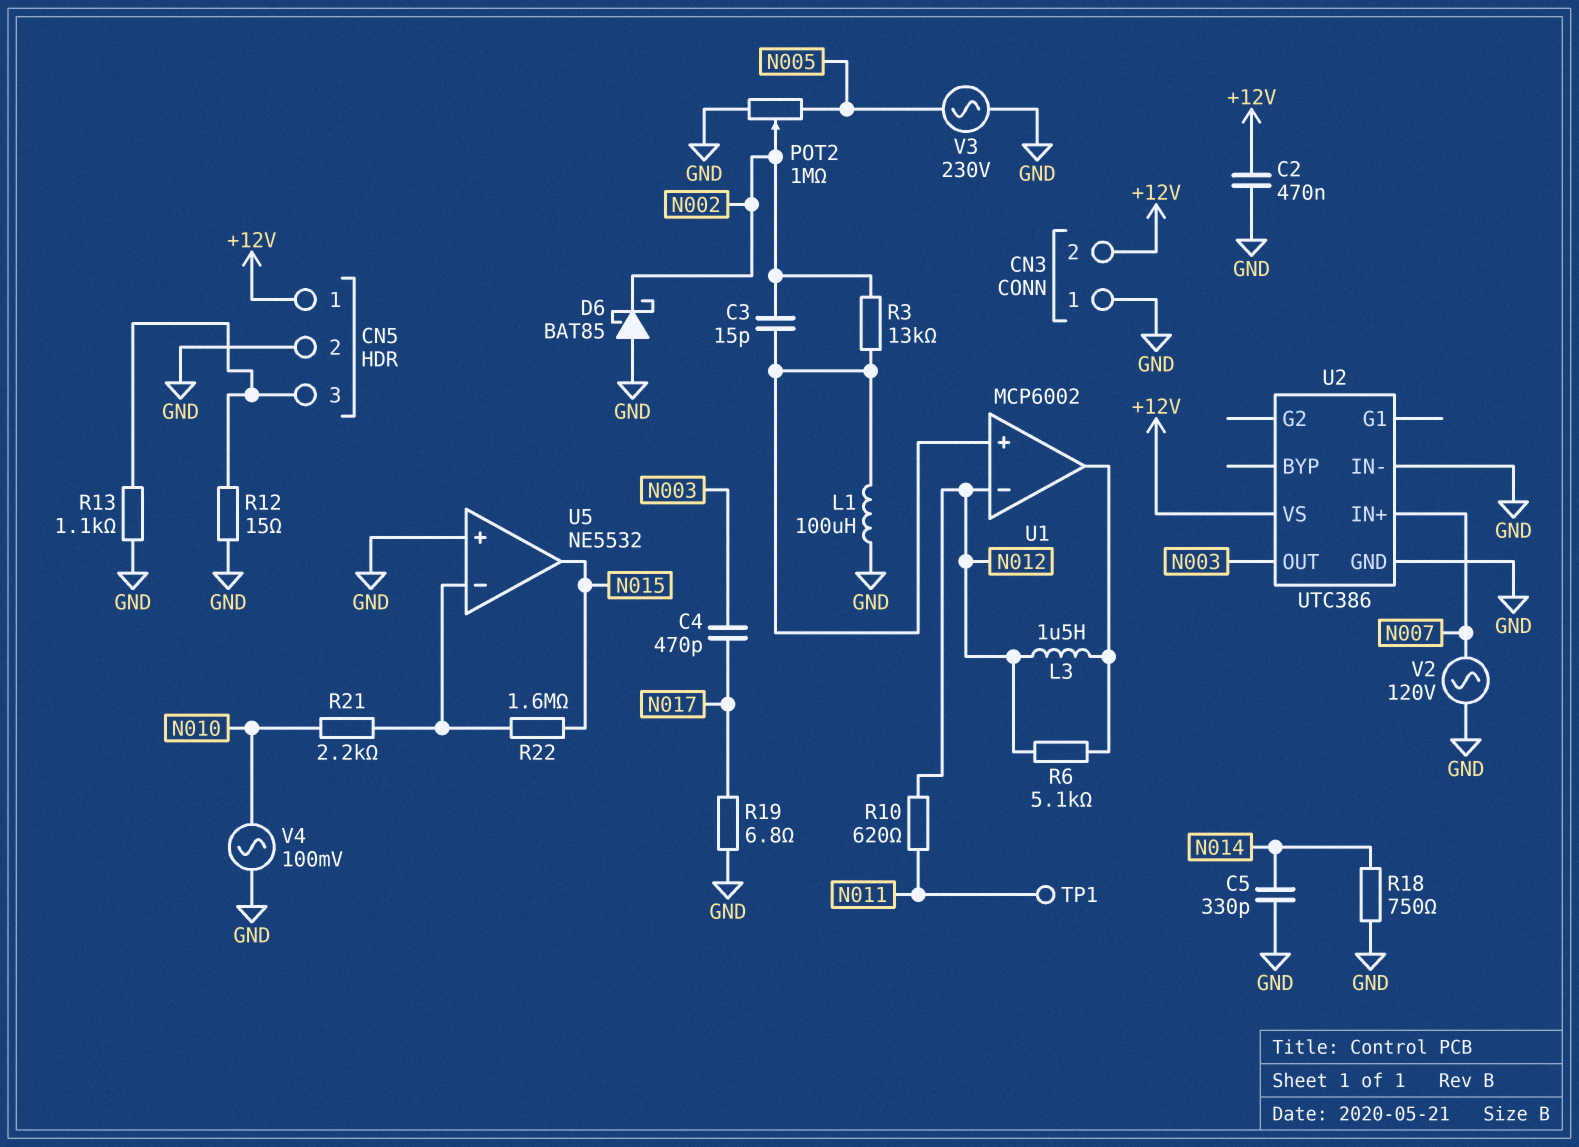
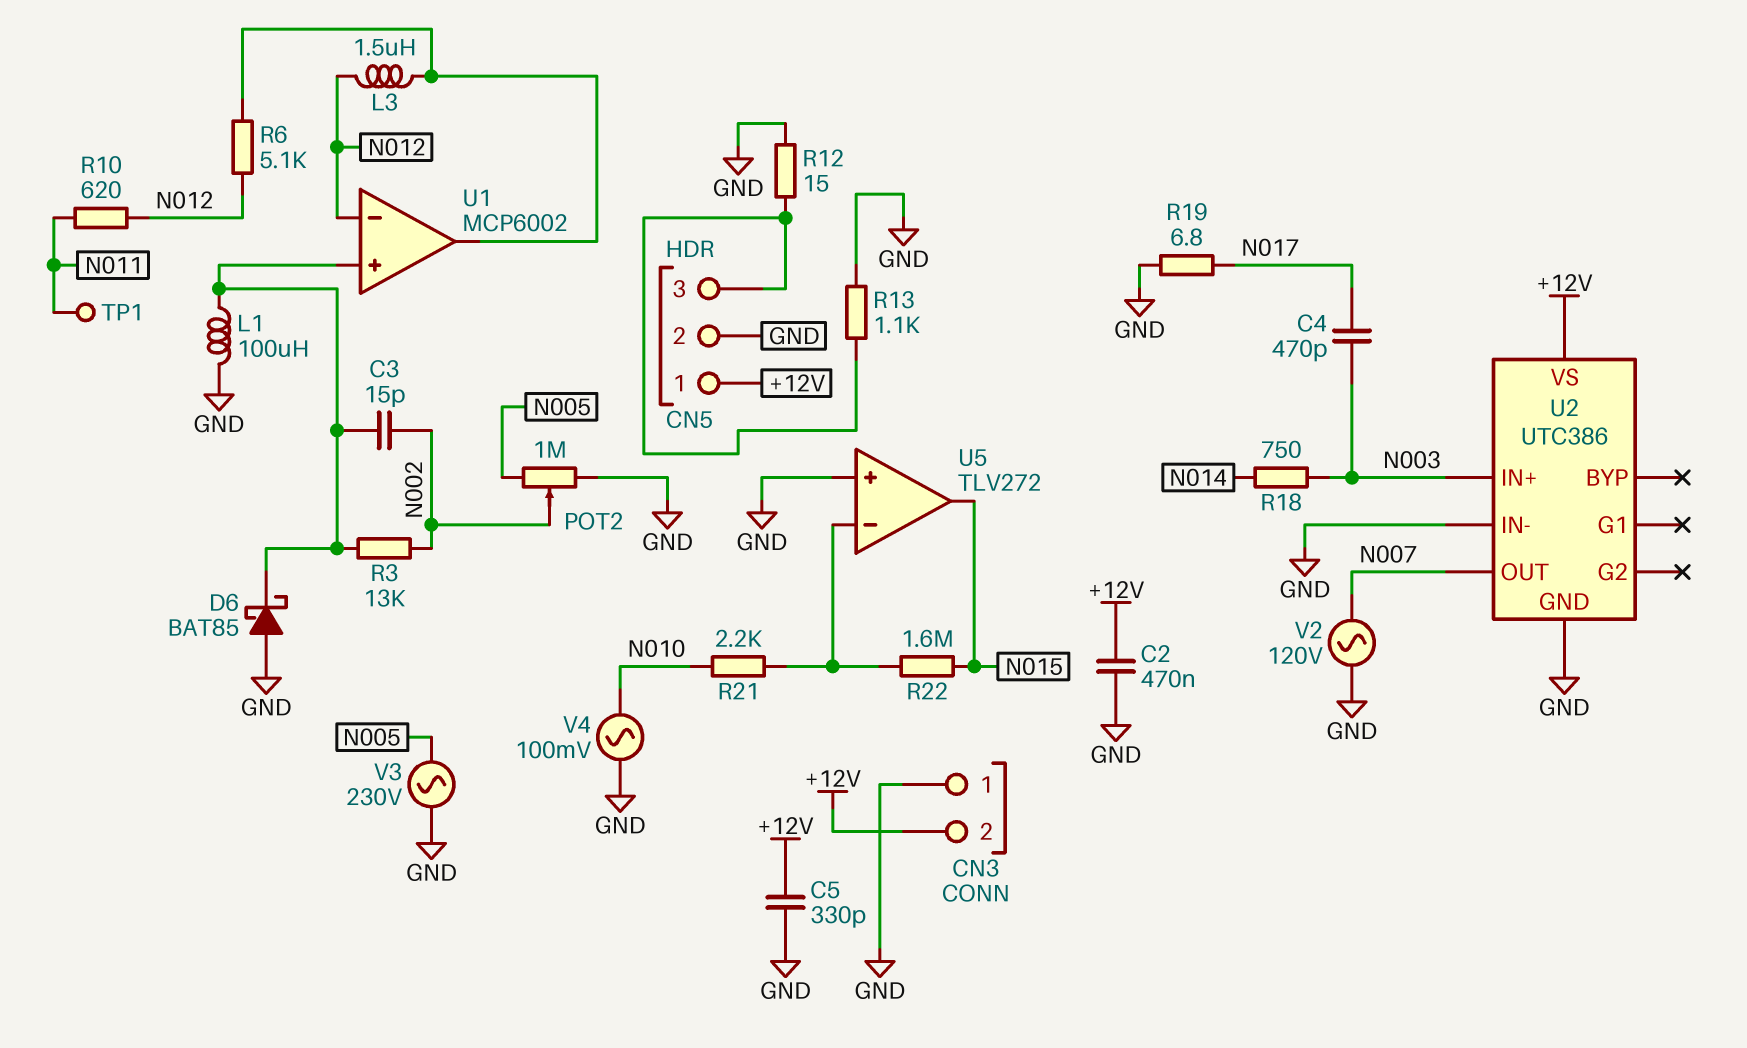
C5: 330pF (GND, N014) -> 330pF (+12V, GND)
D6: schottky BAT85 (A GND, K N002) -> schottky BAT85 (A GND, K U1/in+)
R18: 750 (GND, N014) -> 750 (N003, N014)
U2 pin IN+: N007 -> N003
U2 pin OUT: N003 -> N007
U5: NE5532 -> TLV272

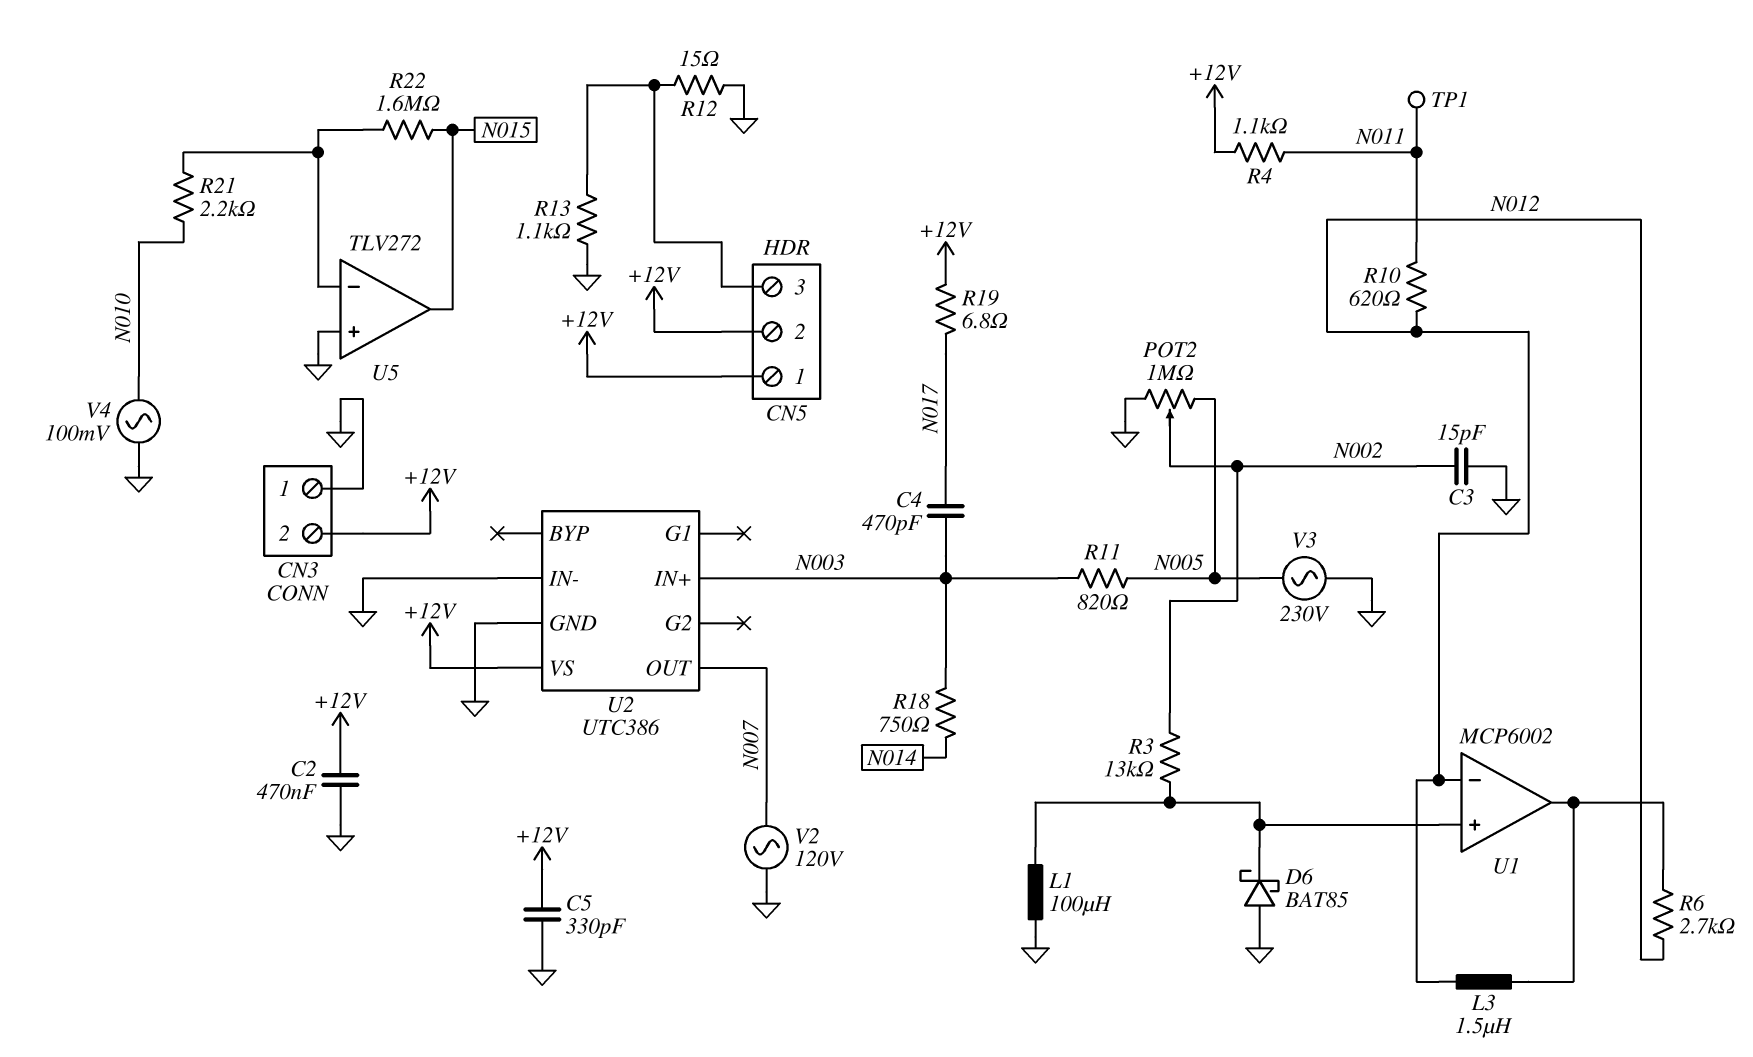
C3: 15pF (N002, U1/in+) -> 15pF (GND, N002)
CN5 pin 2: GND -> +12V
R4: none -> 1.1k (+12V, N011)
R6: 5.1k (N012, U1/out) -> 2.7k (N012, U1/out)
R11: none -> 820 (N003, N005)
R19: 6.8 (GND, N017) -> 6.8 (+12V, N017)

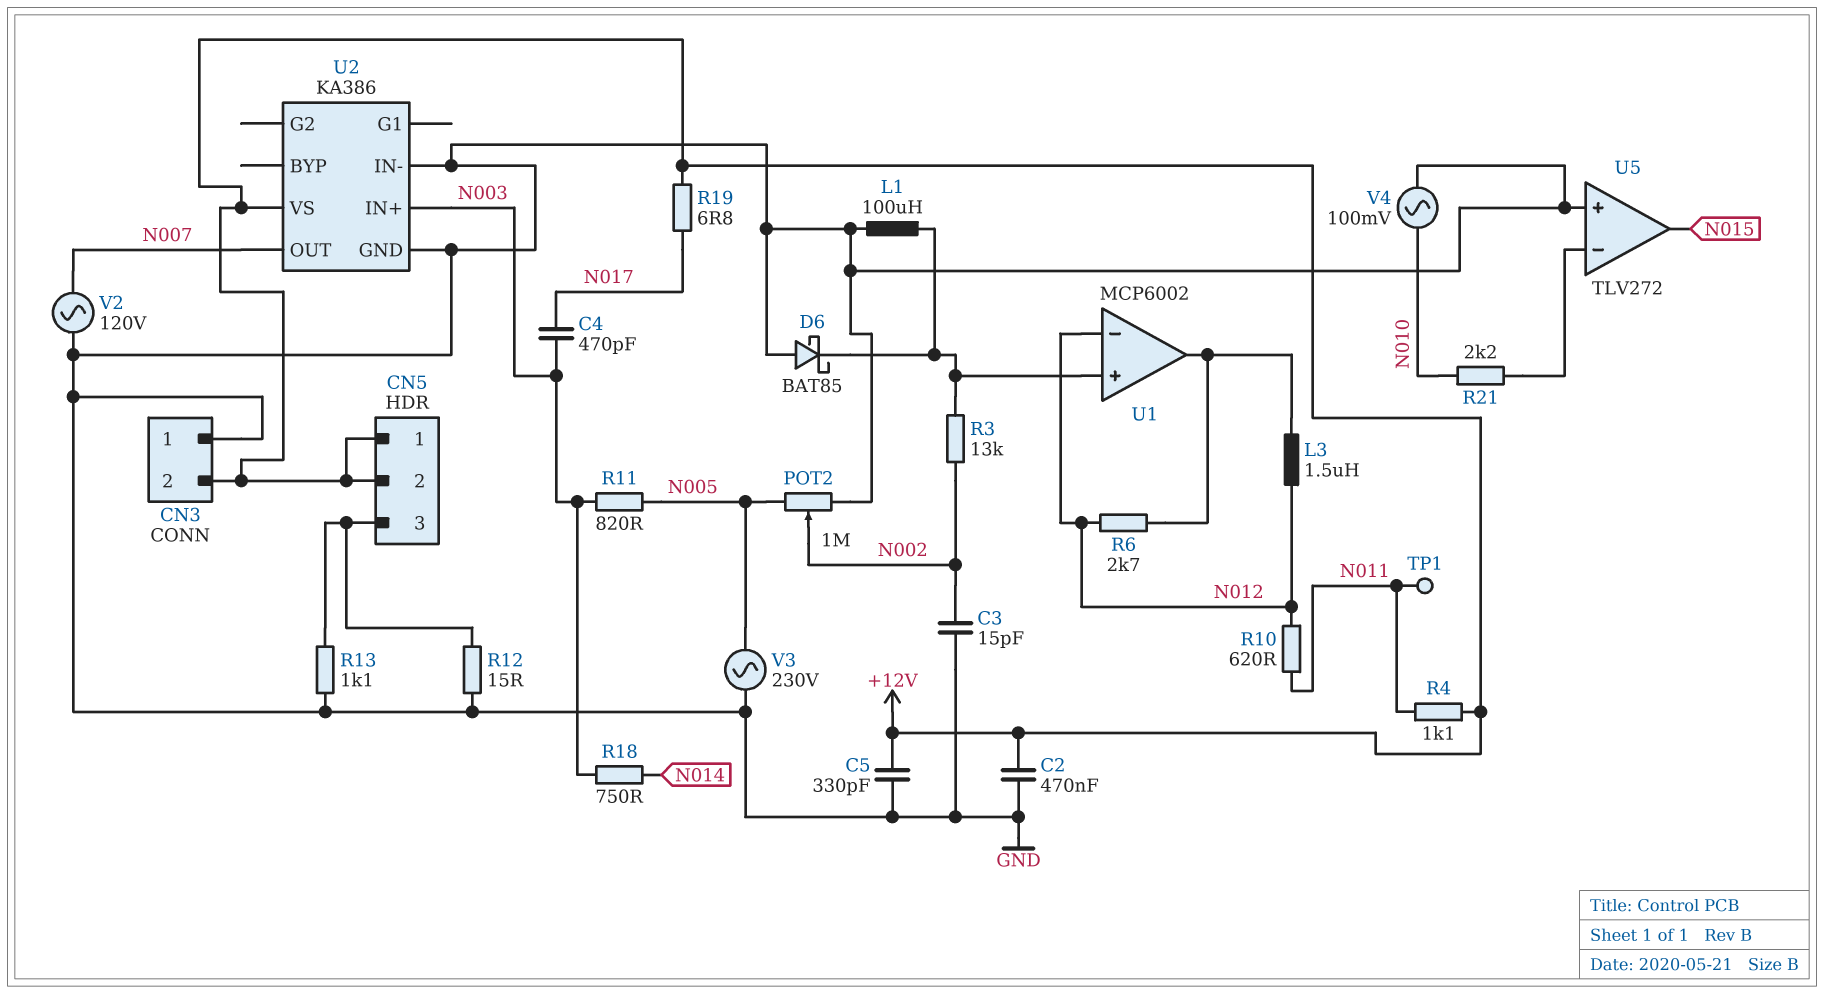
R22: 1.6M (N015, U5/in-) -> none
U2: UTC386 -> KA386

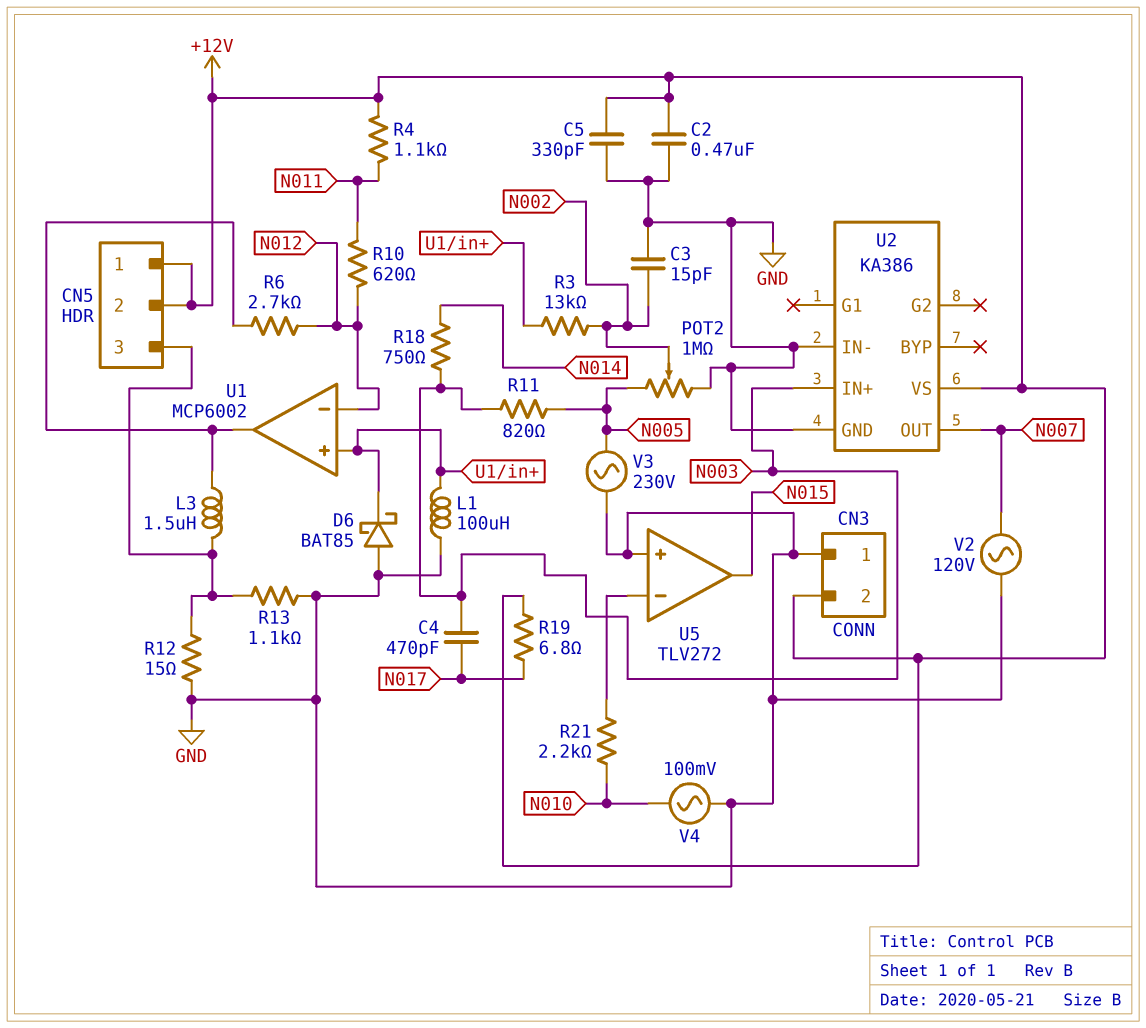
L3: 1.5uH (N012, U1/out) -> 1.5uH (CN5/3, U1/out)
TP1: test point (N011) -> none

